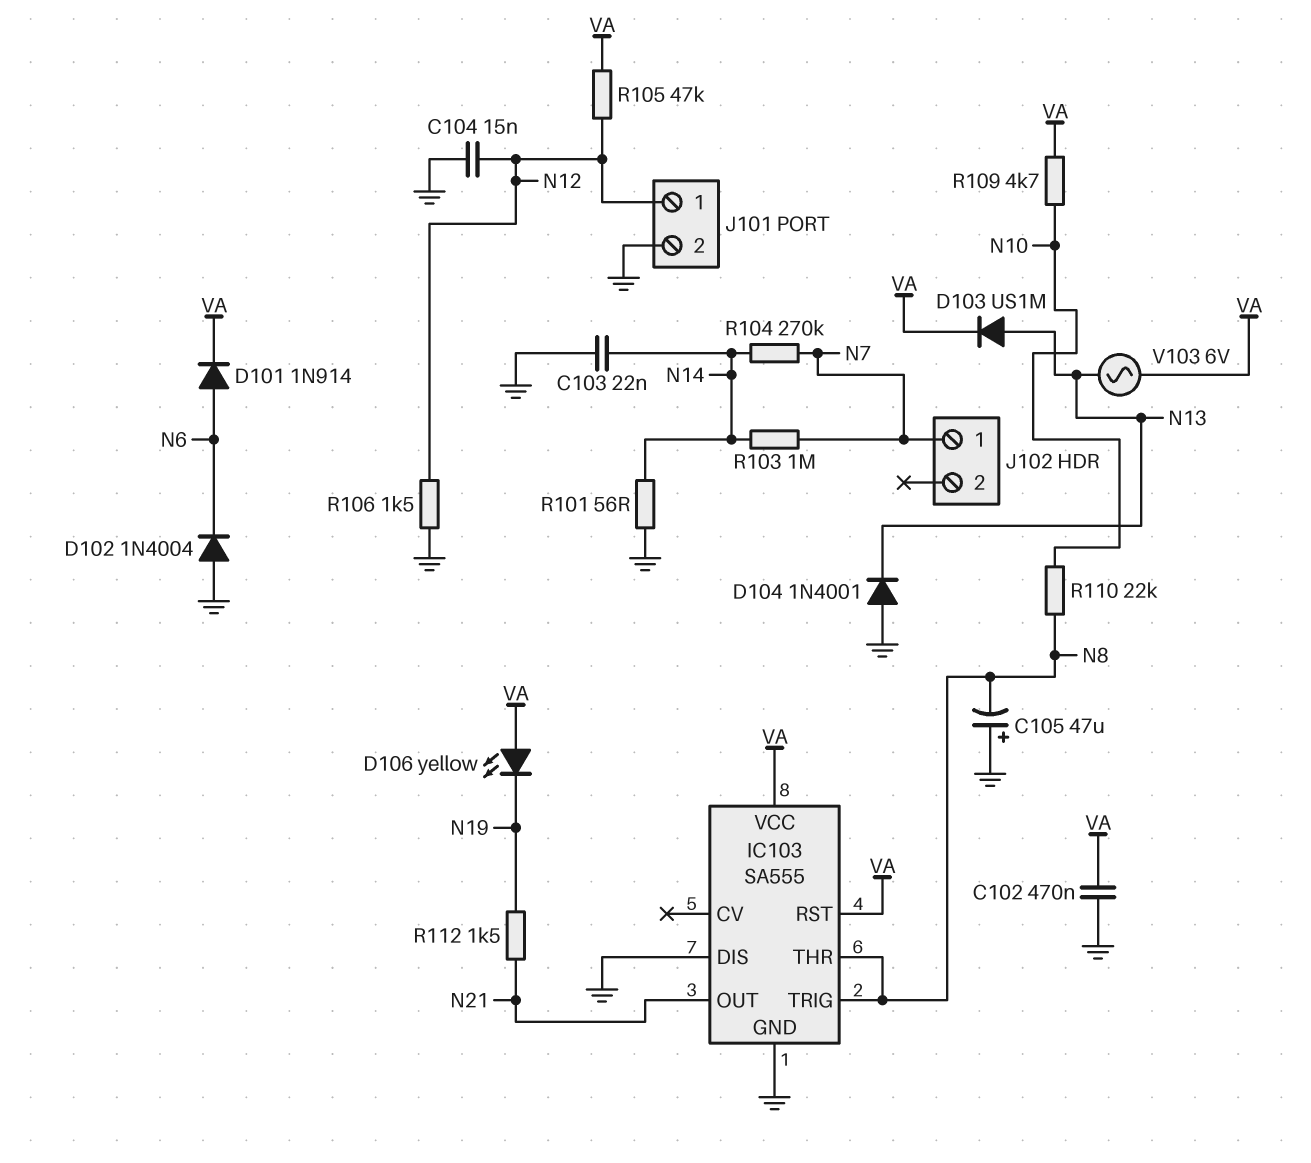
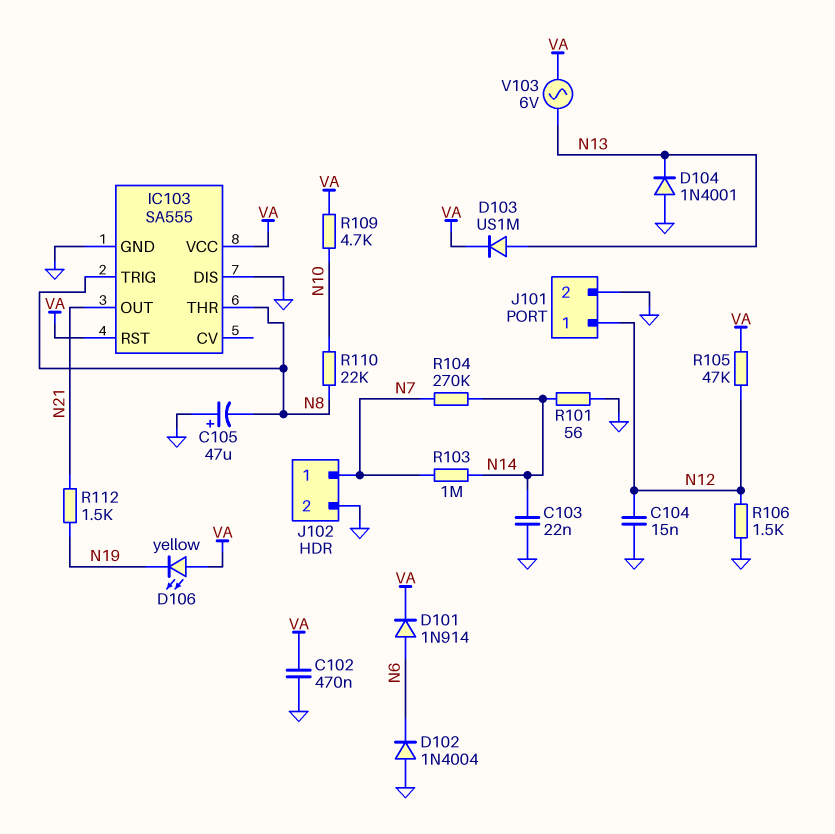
J102 pin 2: none -> GND

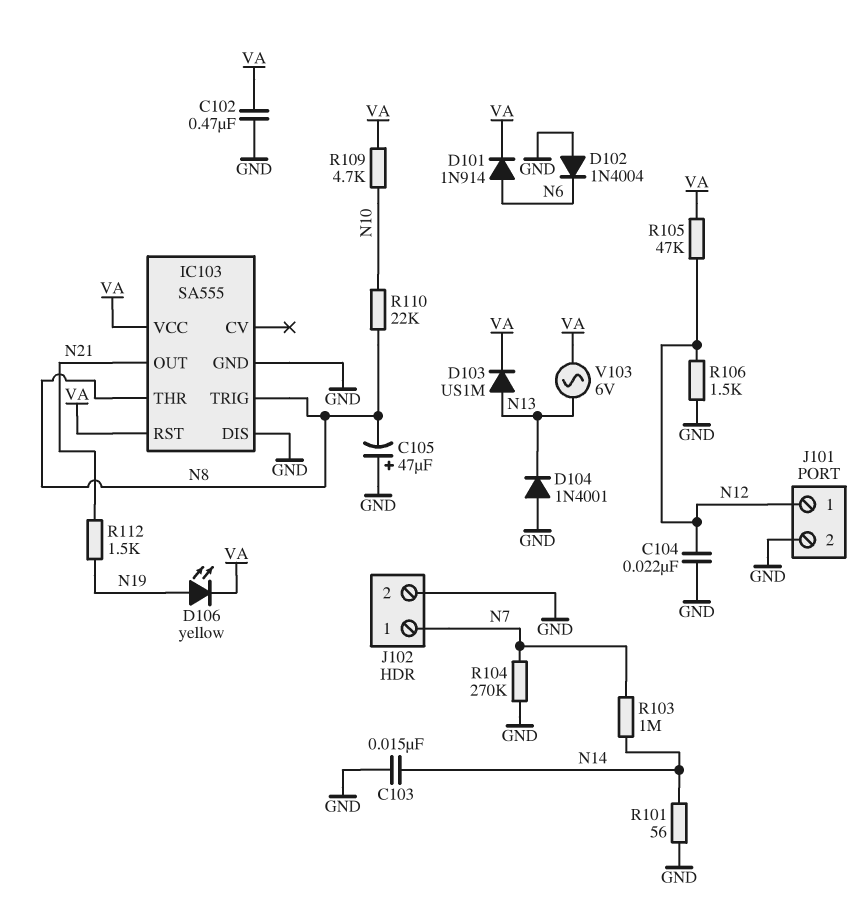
C103: 22nF (GND, N14) -> 15nF (GND, N14)
C104: 15nF (GND, N12) -> 22nF (GND, N12)
D106: LED yellow (A VA, K N19) -> LED yellow (A N19, K VA)
R104: 270k (N7, N14) -> 270k (GND, N7)

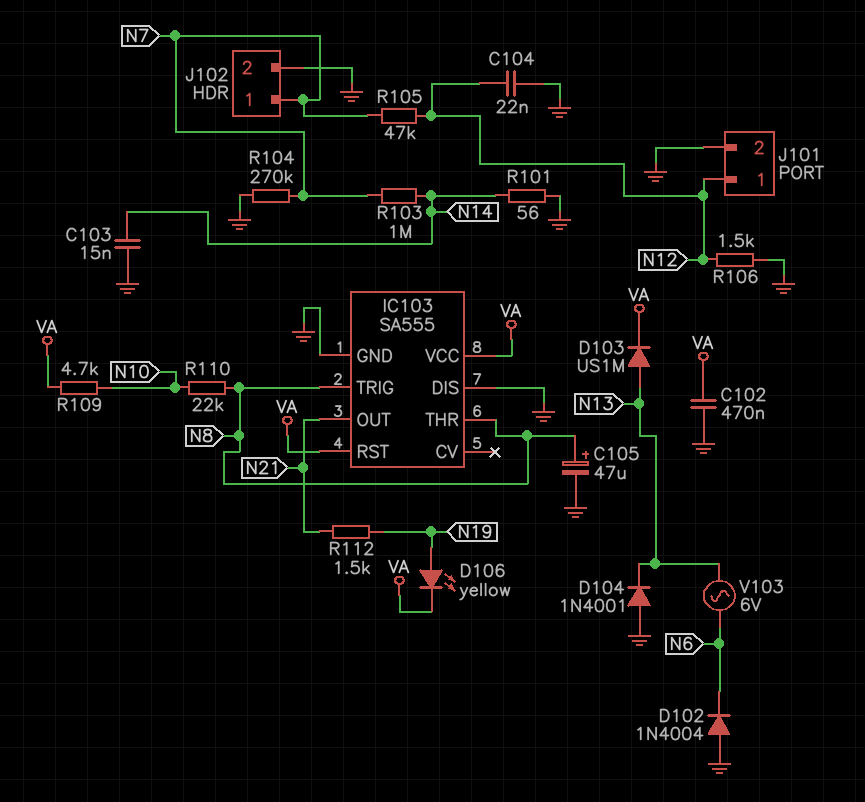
C105: 47uF (plus GND, minus N8) -> 47uF (plus N8, minus GND)
D101: diode 1N914 (A N6, K VA) -> none
R105: 47k (N12, VA) -> 47k (N7, N12)
V103: AC 6V (N13, VA) -> AC 6V (N6, N13)

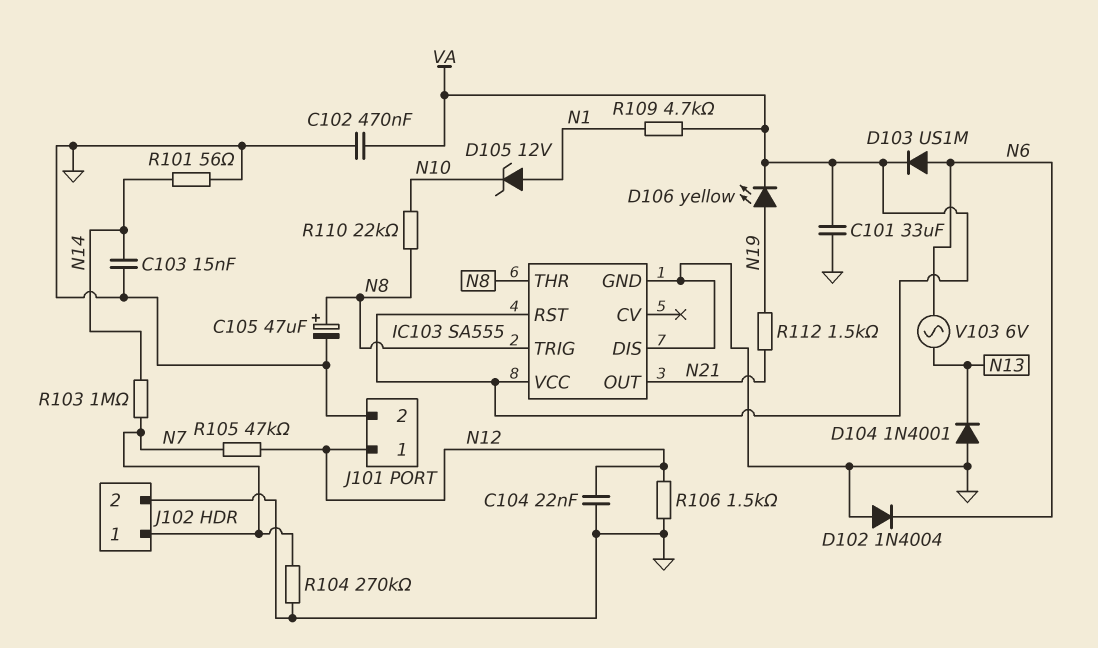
C101: none -> 33uF (GND, VA)
D103: diode US1M (A N13, K VA) -> diode US1M (A N6, K VA)
D105: none -> zener 12V (A N1, K N10)
R109: 4.7k (N10, VA) -> 4.7k (N1, VA)

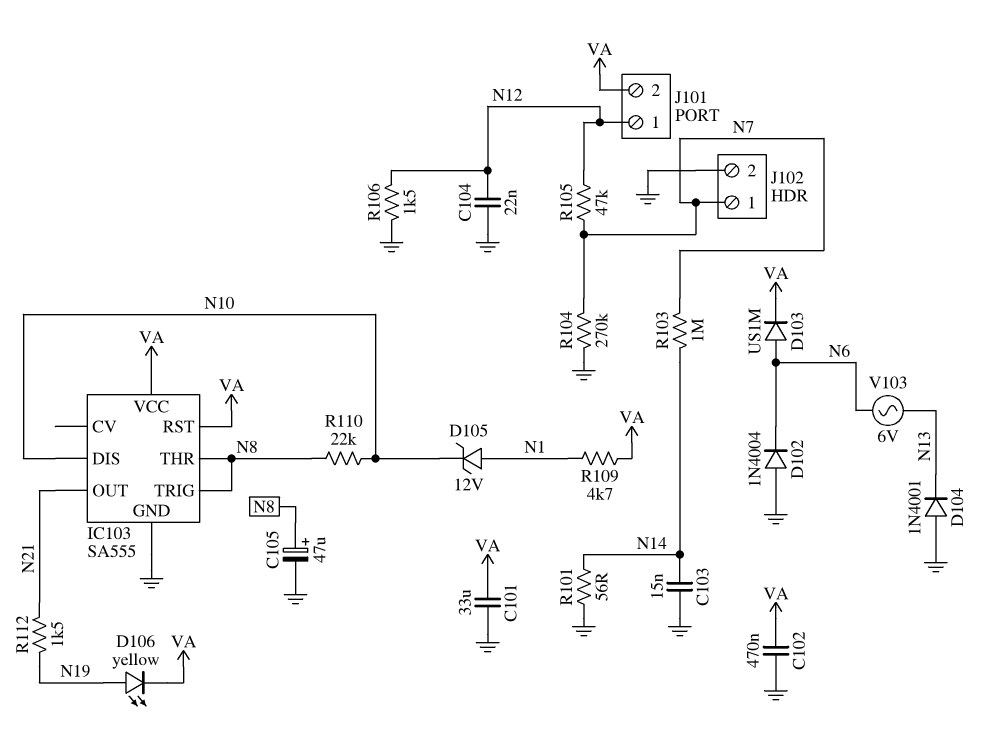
IC103 pin DIS: GND -> N10
J101 pin 2: GND -> VA

